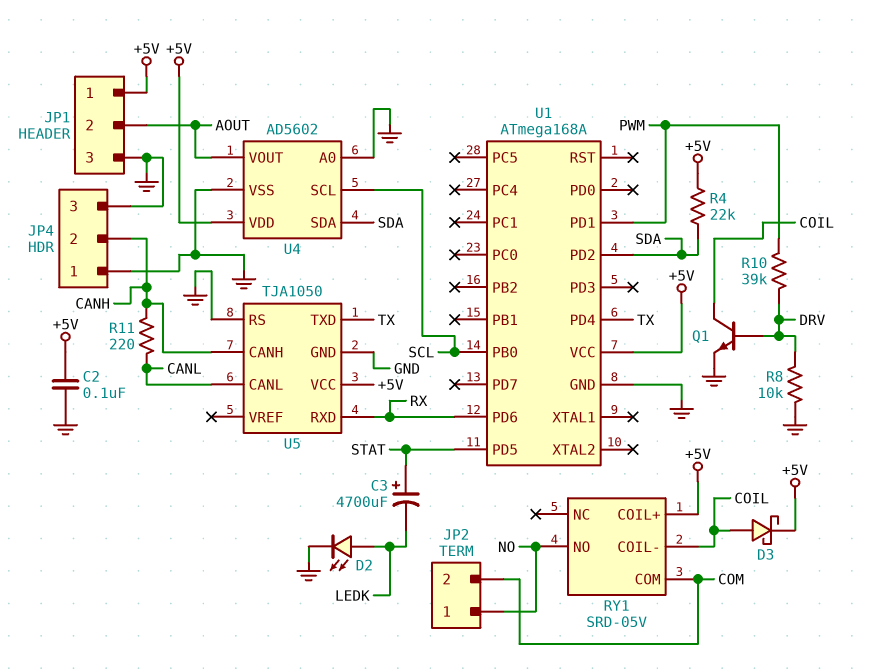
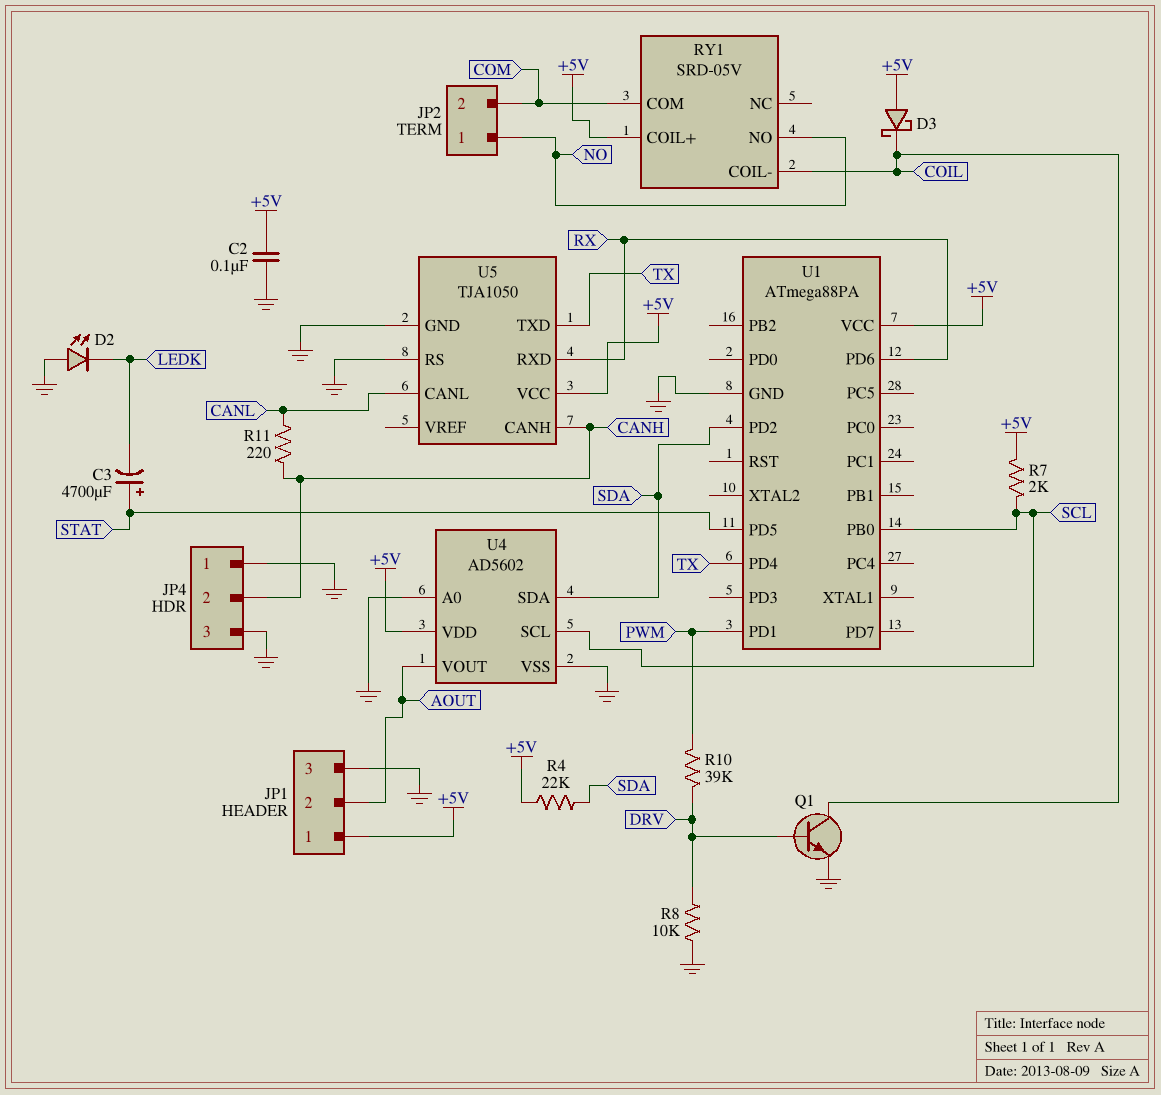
D2: LED (A LEDK, K GND) -> LED (A GND, K LEDK)
D3: schottky (A COIL, K +5V) -> schottky (A +5V, K COIL)
R7: none -> 2k (+5V, SCL)
U1: ATmega168A -> ATmega88PA

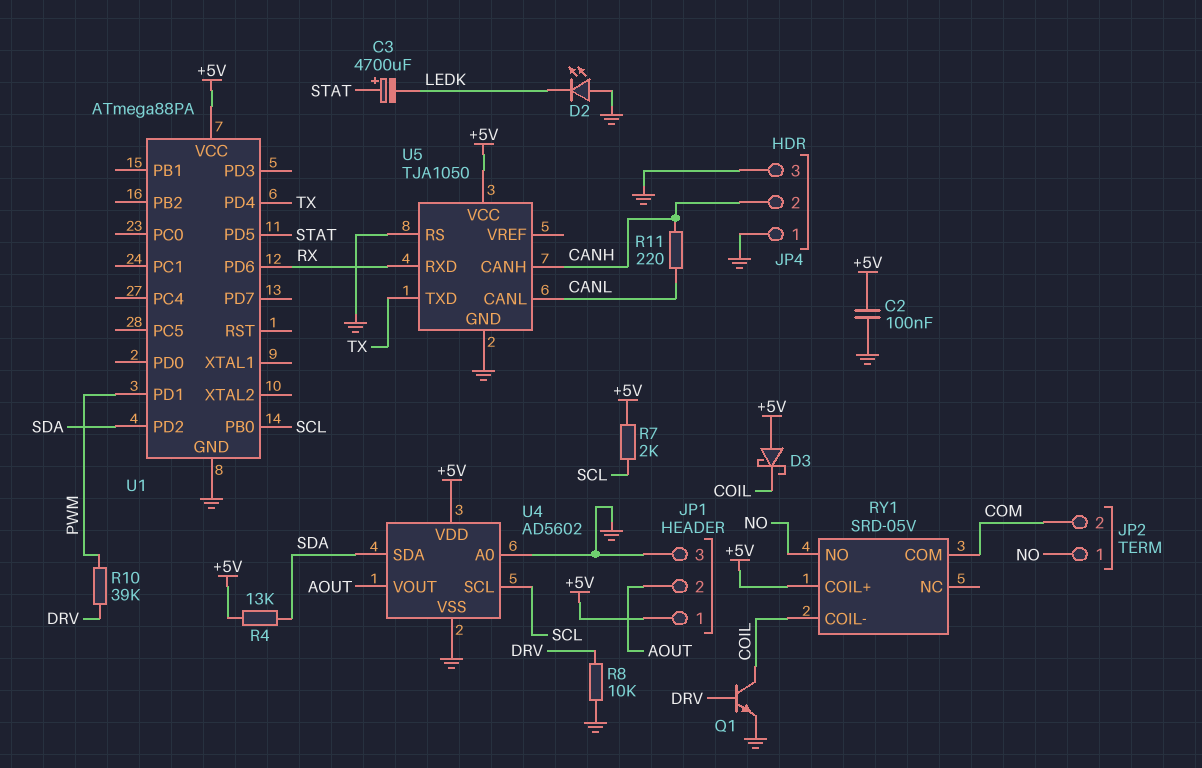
R4: 22k (+5V, SDA) -> 13k (+5V, SDA)

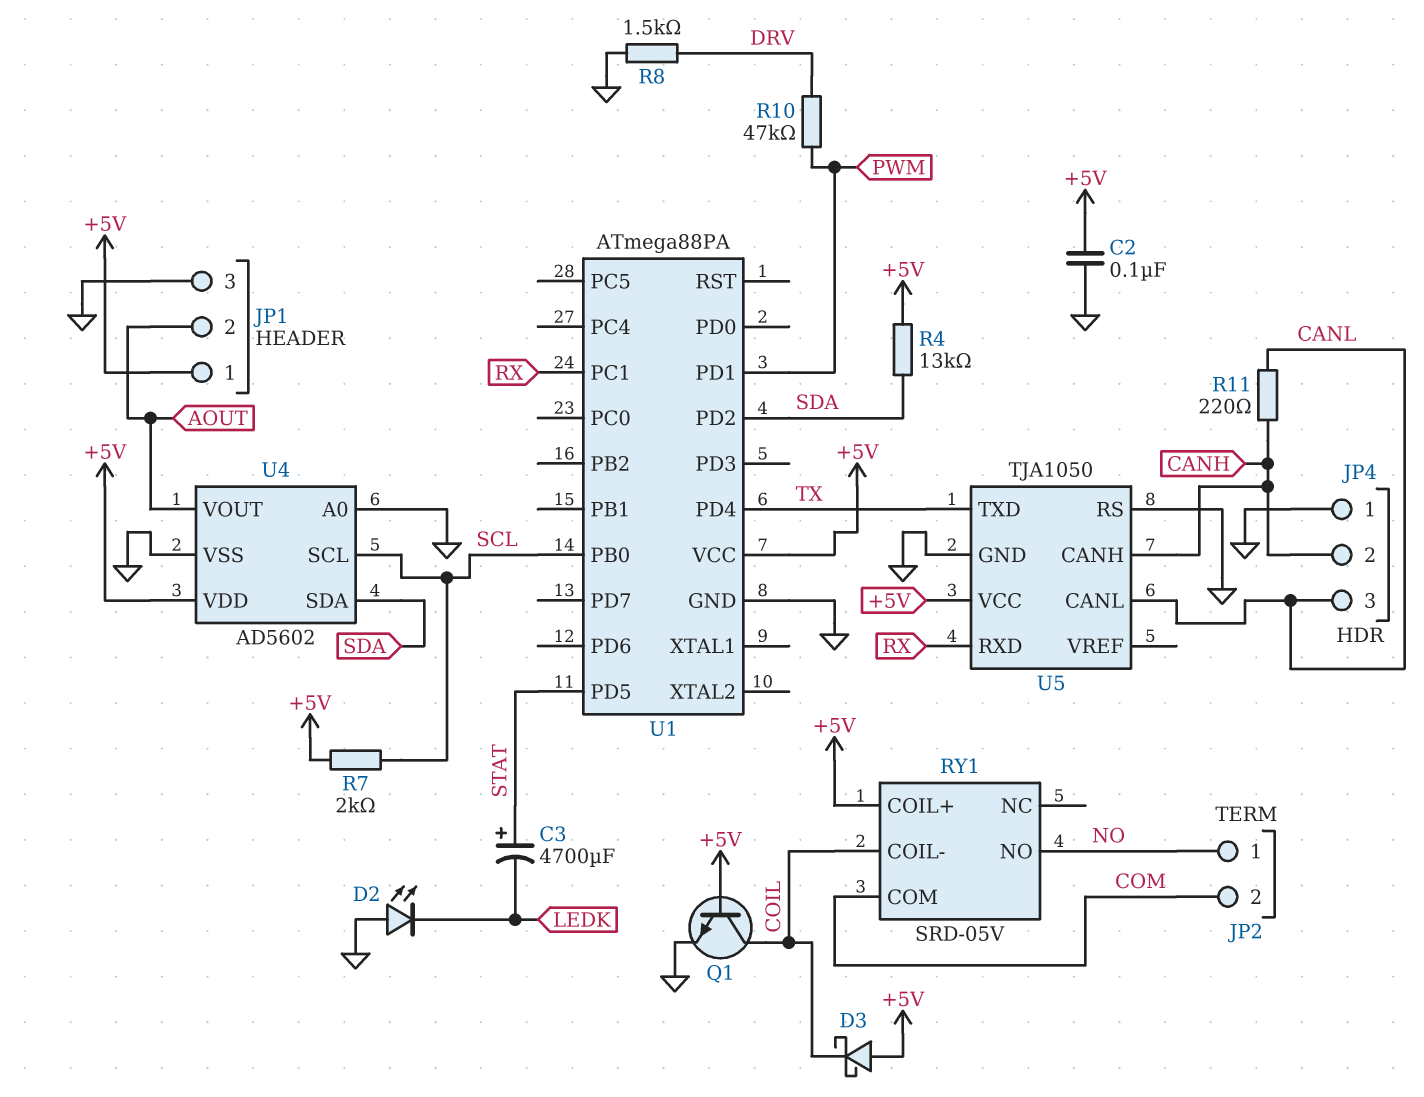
JP4 pin 3: GND -> CANL
Q1: NPN (B DRV, C COIL, E GND) -> NPN (B +5V, C COIL, E GND)
R8: 10k (DRV, GND) -> 1.5k (DRV, GND)
R10: 39k (DRV, PWM) -> 47k (DRV, PWM)
U1 pin PC1: none -> RX
U1 pin PD6: RX -> none

